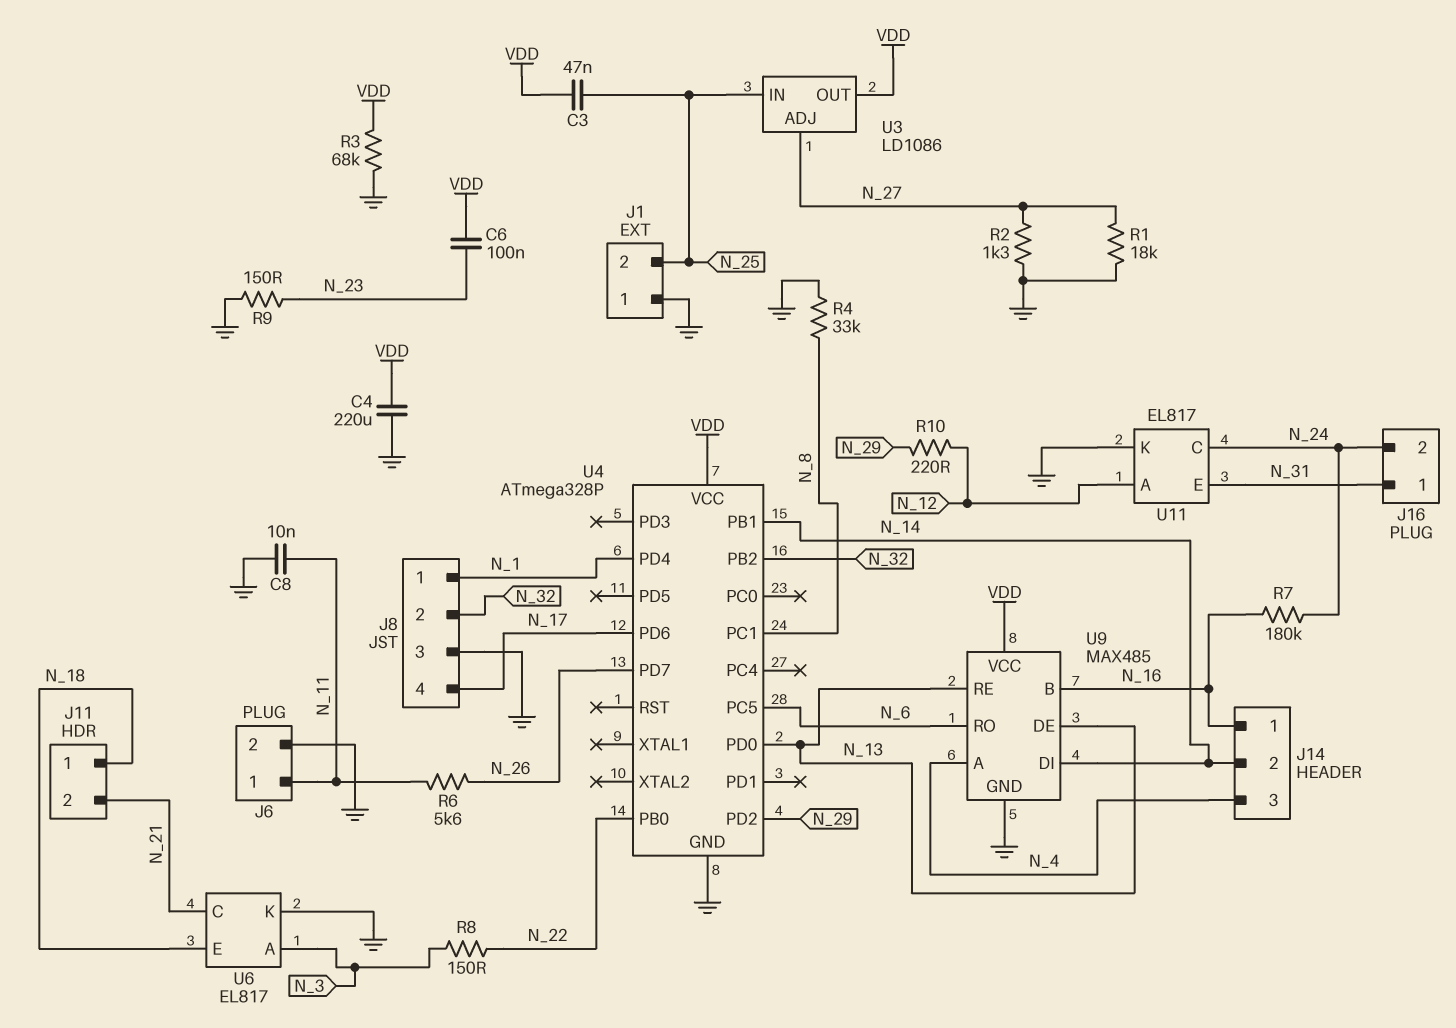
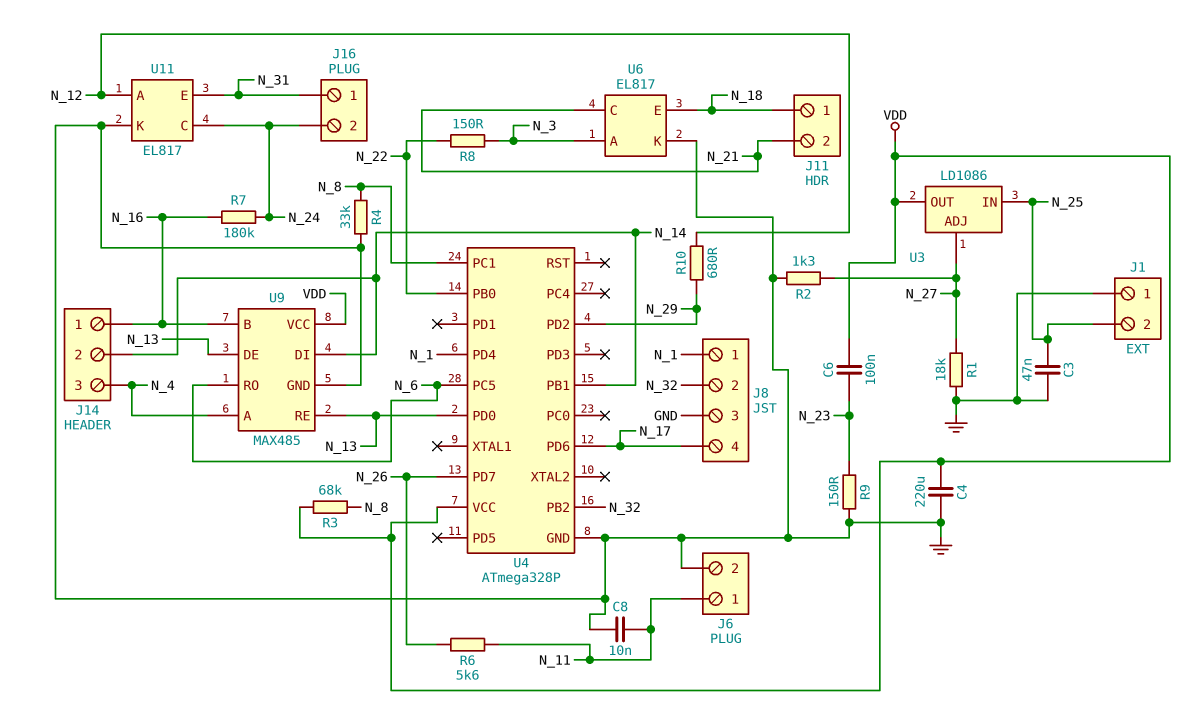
C3: 47nF (N_25, VDD) -> 47nF (GND, N_25)
R3: 68k (GND, VDD) -> 68k (N_8, VDD)
R10: 220 (N_12, N_29) -> 680 (N_12, N_29)

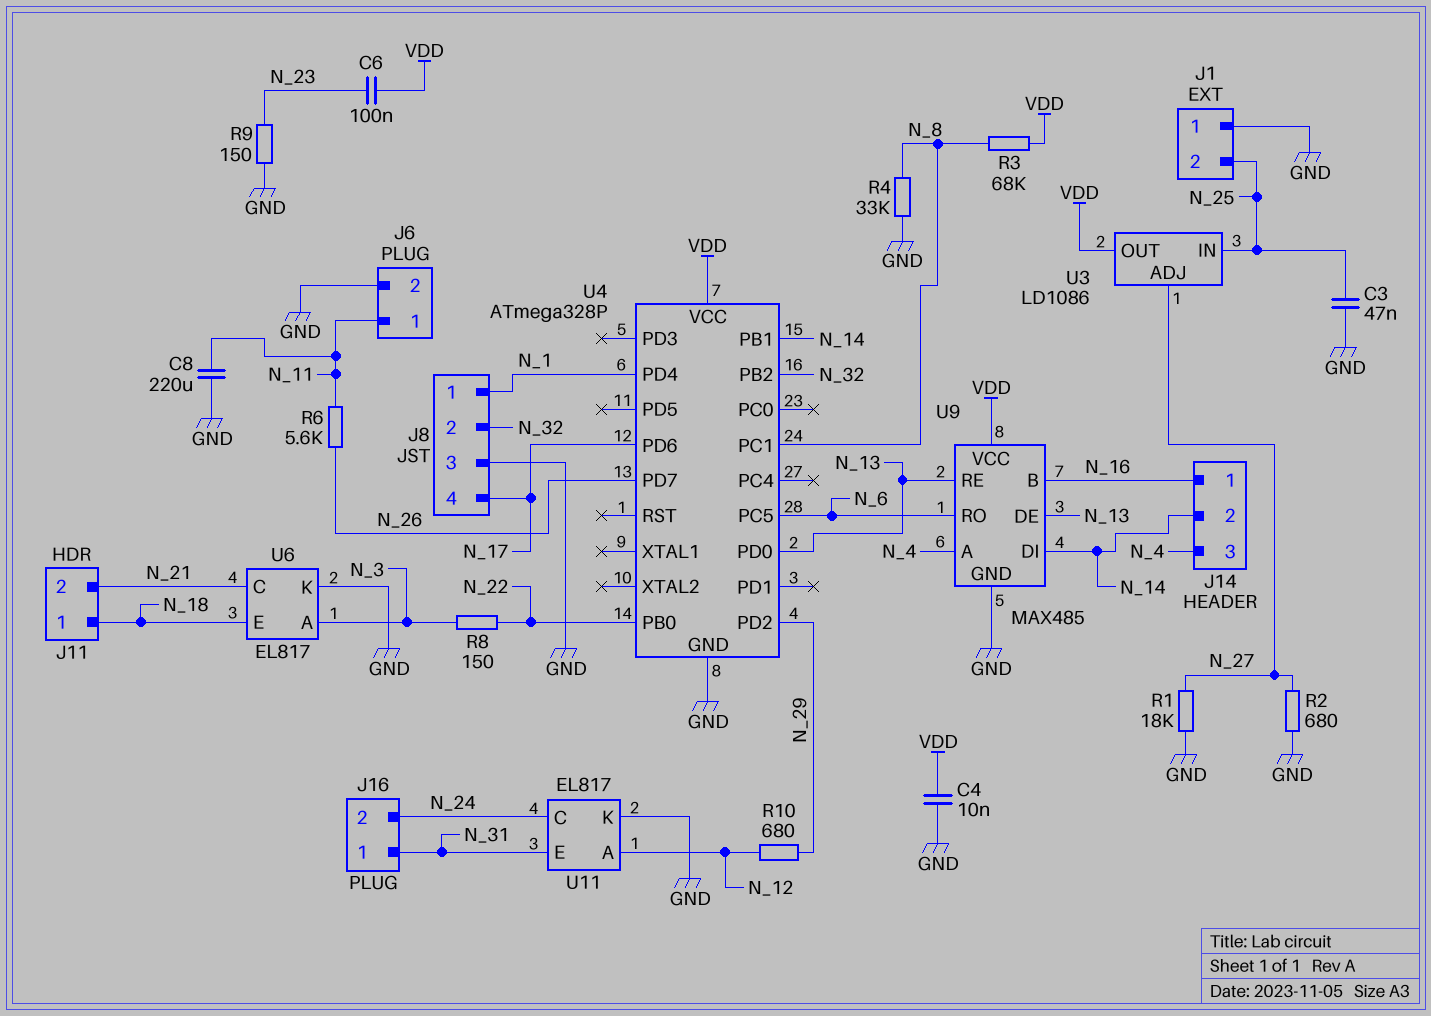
C4: 220uF (GND, VDD) -> 10nF (GND, VDD)
C8: 10nF (GND, N_11) -> 220uF (GND, N_11)
R2: 1.3k (GND, N_27) -> 680 (GND, N_27)
R7: 180k (N_16, N_24) -> none

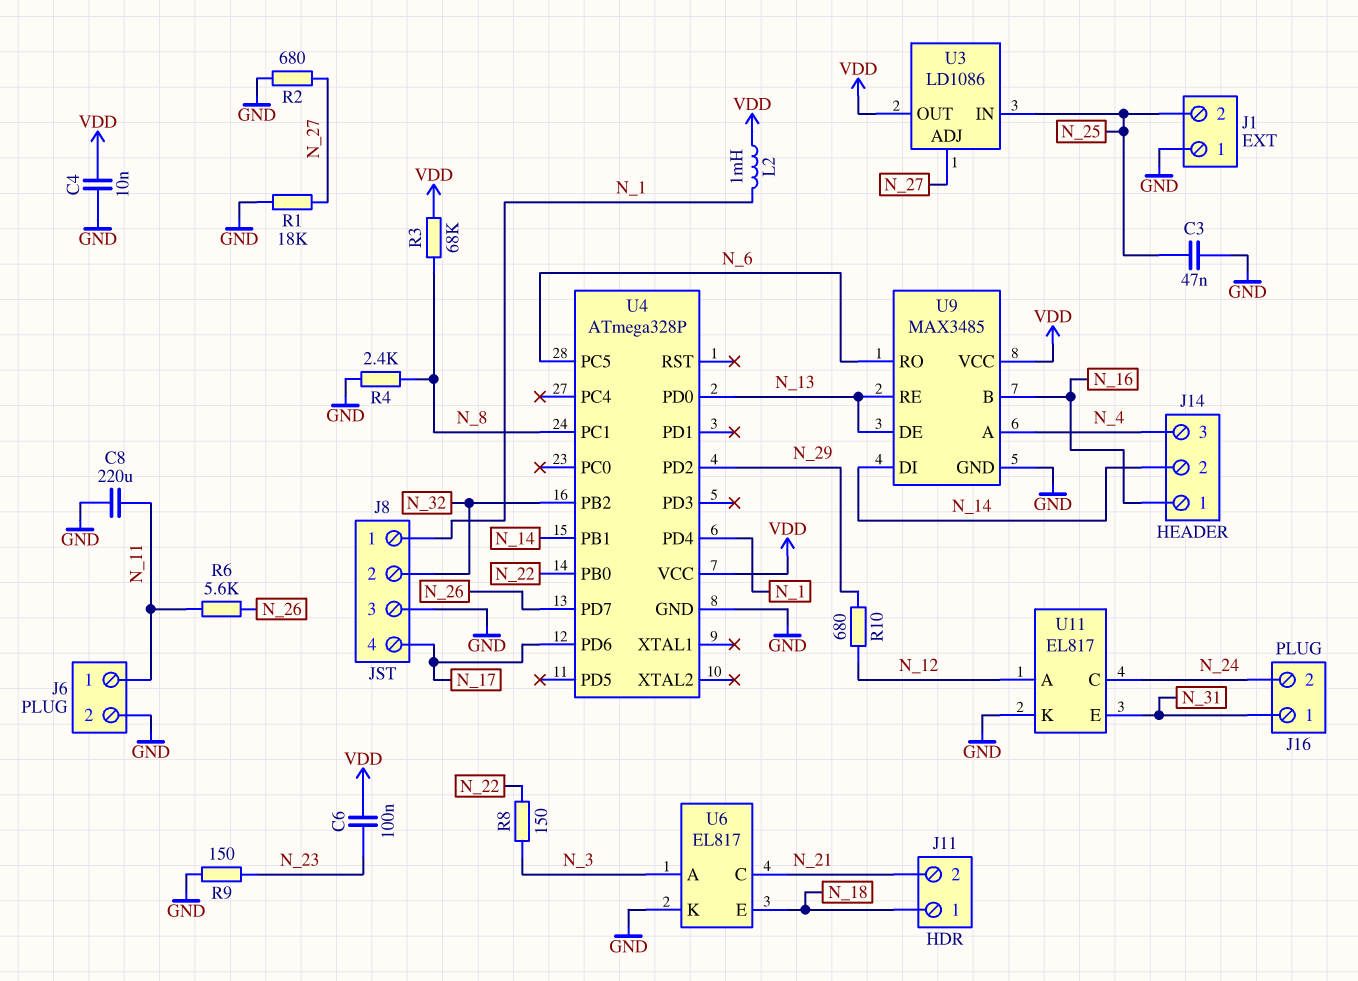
L2: none -> 1mH (N_1, VDD)
R4: 33k (GND, N_8) -> 2.4k (GND, N_8)
U9: MAX485 -> MAX3485

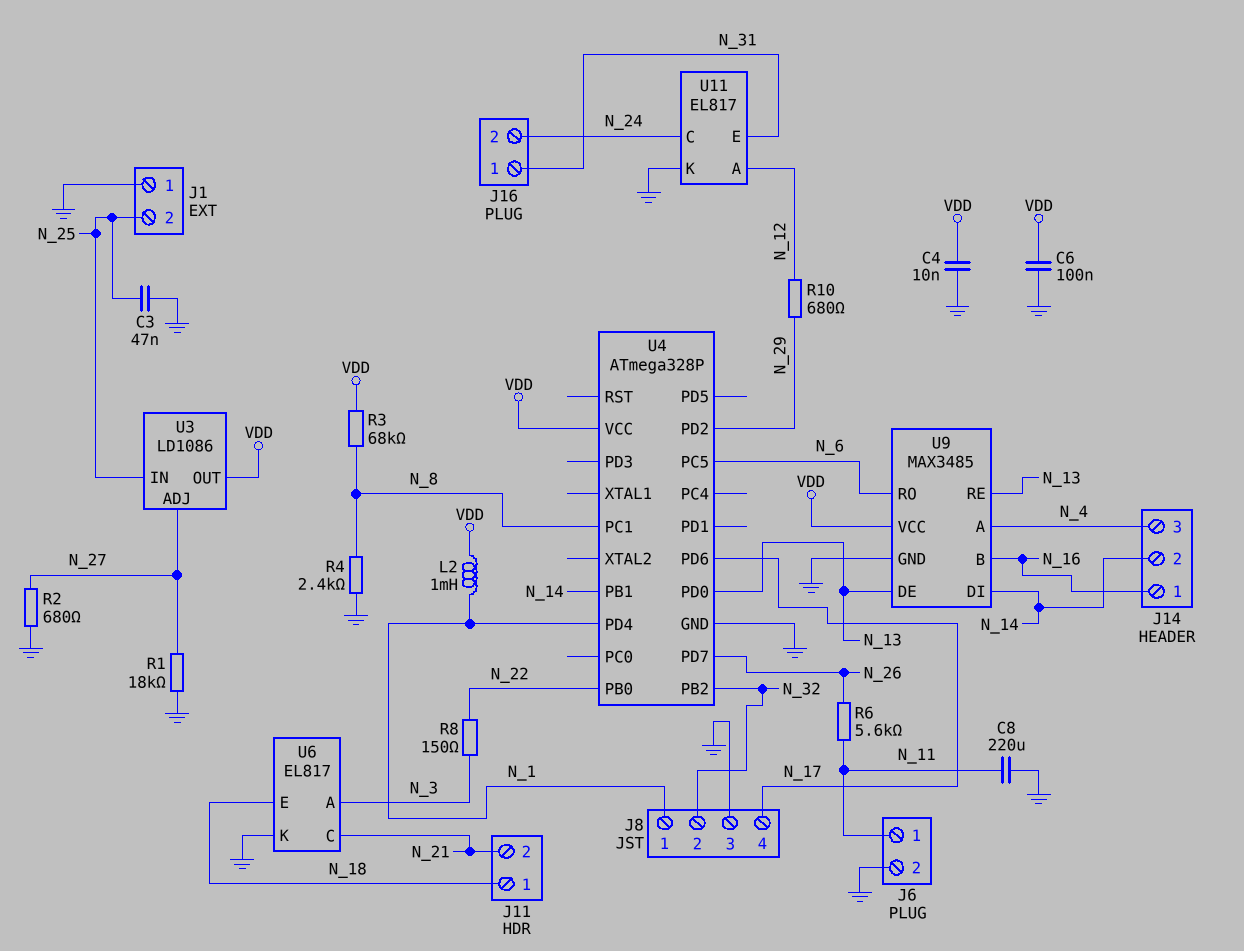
C6: 100nF (N_23, VDD) -> 100nF (GND, VDD)
R9: 150 (GND, N_23) -> none

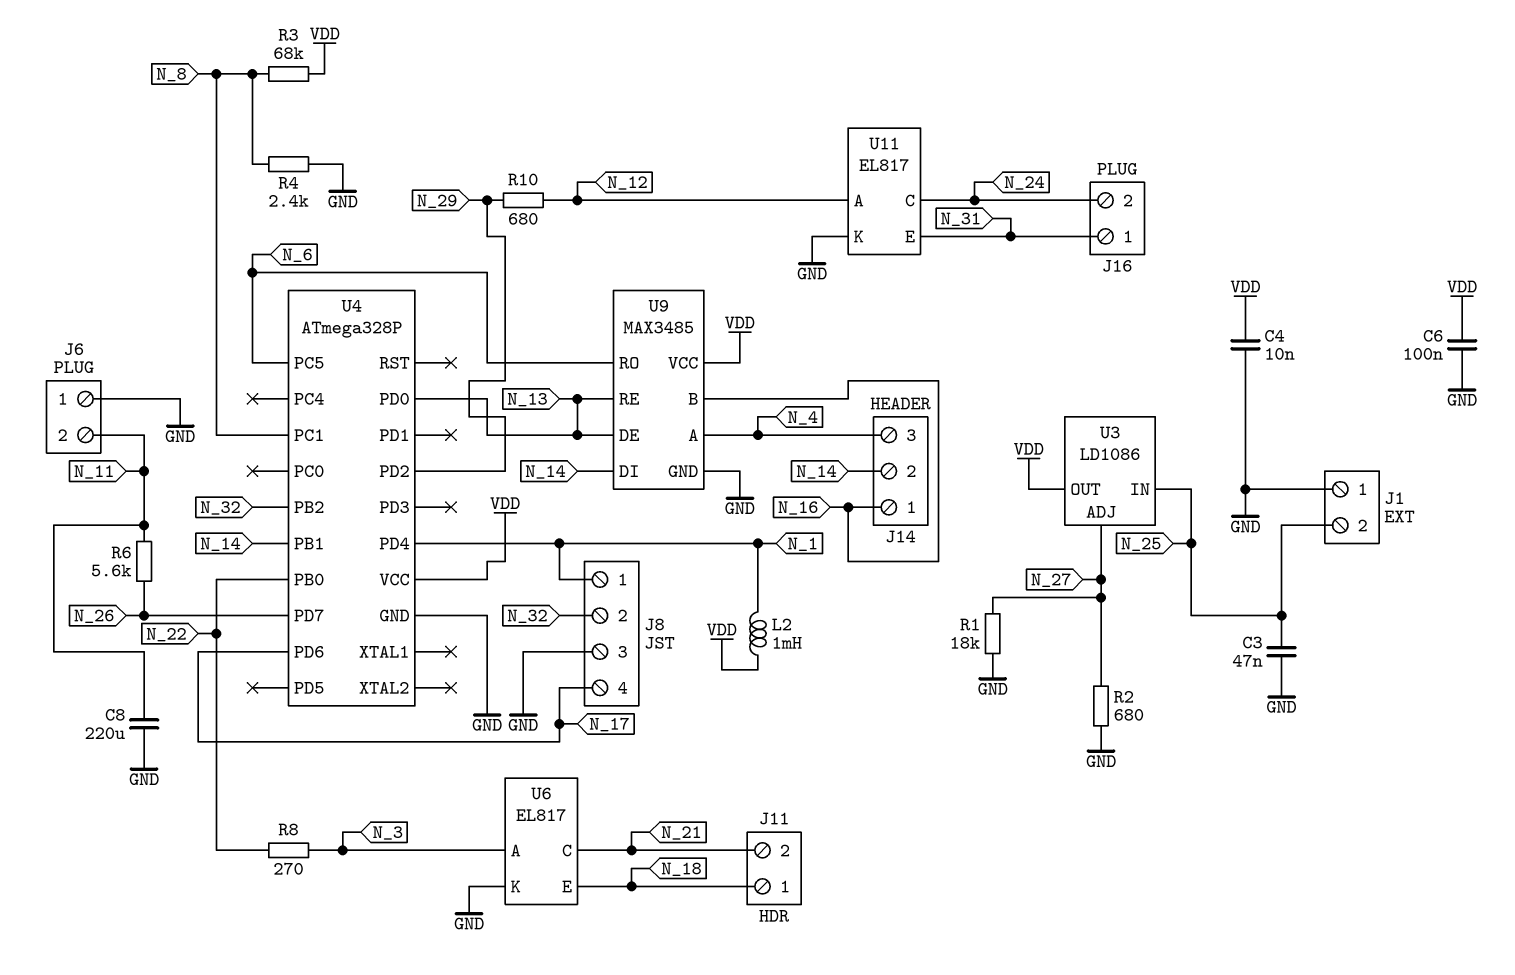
J6 pin 1: N_11 -> GND
J6 pin 2: GND -> N_11
R8: 150 (N_3, N_22) -> 270 (N_3, N_22)

